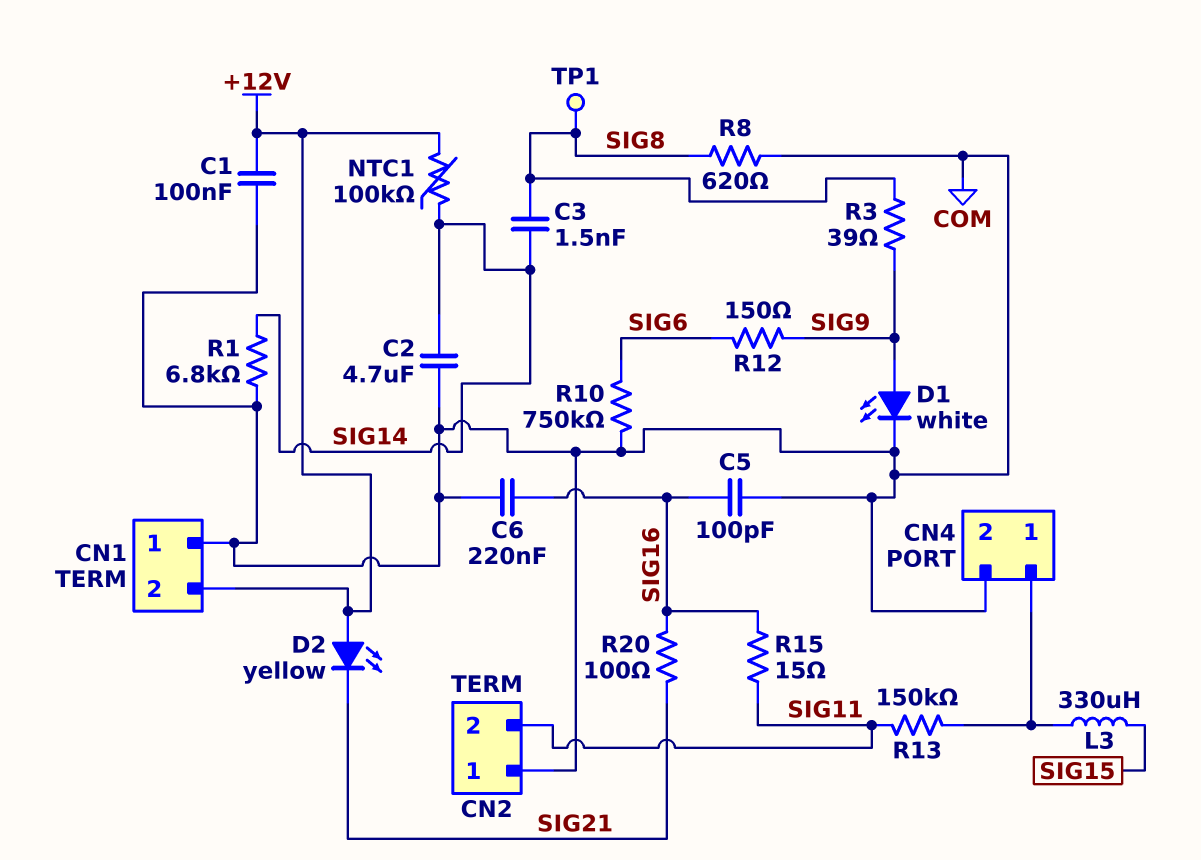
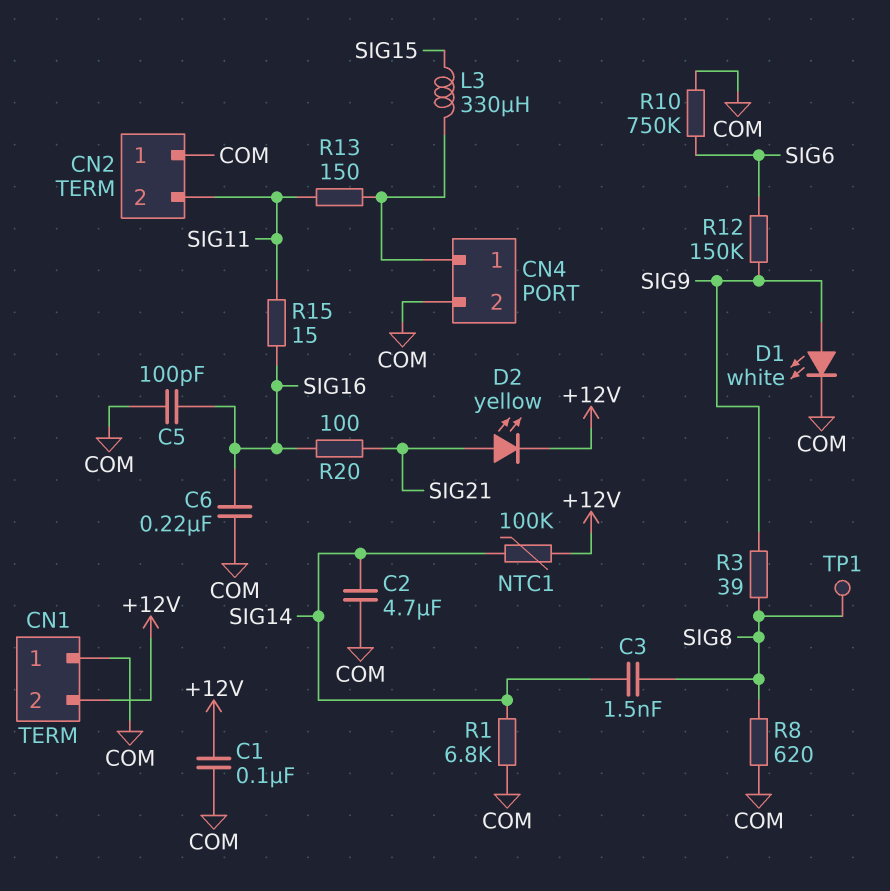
D2: LED yellow (A +12V, K SIG21) -> LED yellow (A SIG21, K +12V)
R12: 150 (SIG6, SIG9) -> 150k (SIG6, SIG9)
R13: 150k (CN4/1, SIG11) -> 150 (CN4/1, SIG11)

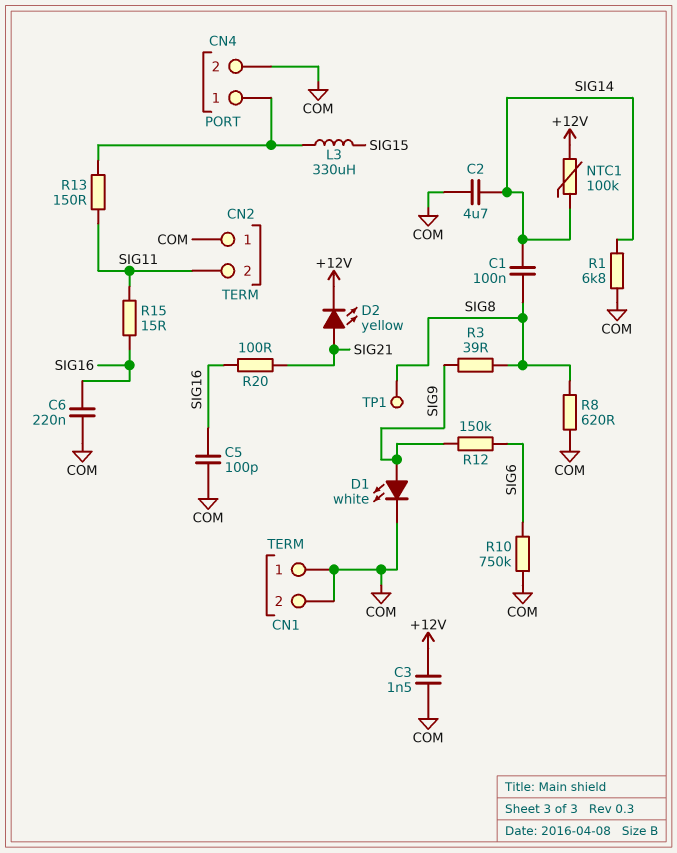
C1: 100nF (+12V, COM) -> 100nF (SIG8, SIG14)
C3: 1.5nF (SIG8, SIG14) -> 1.5nF (+12V, COM)
CN1 pin 2: +12V -> COM

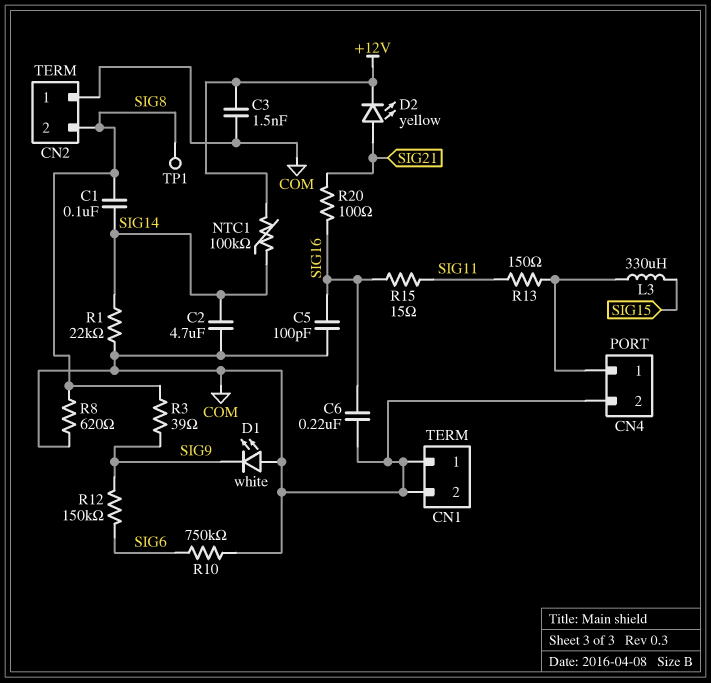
CN2 pin 2: SIG11 -> SIG8
D1: LED white (A SIG9, K COM) -> LED white (A COM, K SIG9)
R1: 6.8k (COM, SIG14) -> 22k (COM, SIG14)

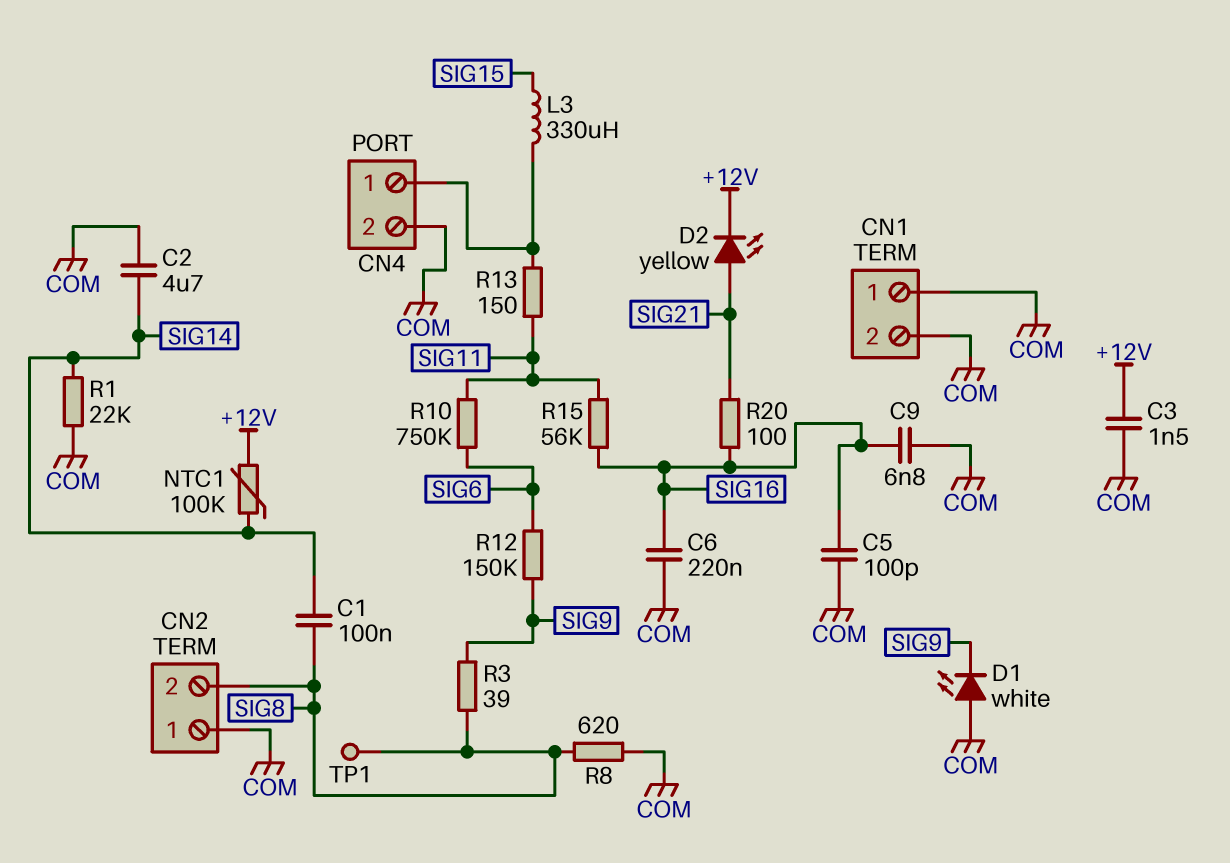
C9: none -> 6.8nF (COM, SIG16)
R10: 750k (COM, SIG6) -> 750k (SIG6, SIG11)
R15: 15 (SIG11, SIG16) -> 56k (SIG11, SIG16)

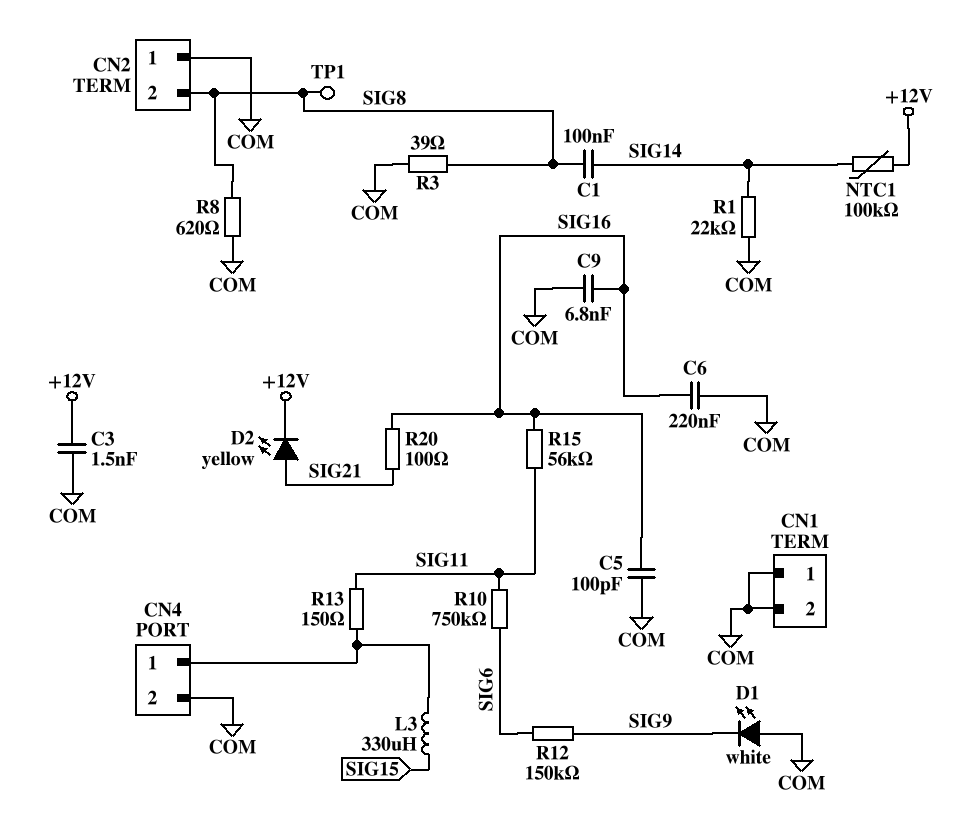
C2: 4.7uF (COM, SIG14) -> none
R3: 39 (SIG8, SIG9) -> 39 (COM, SIG8)

